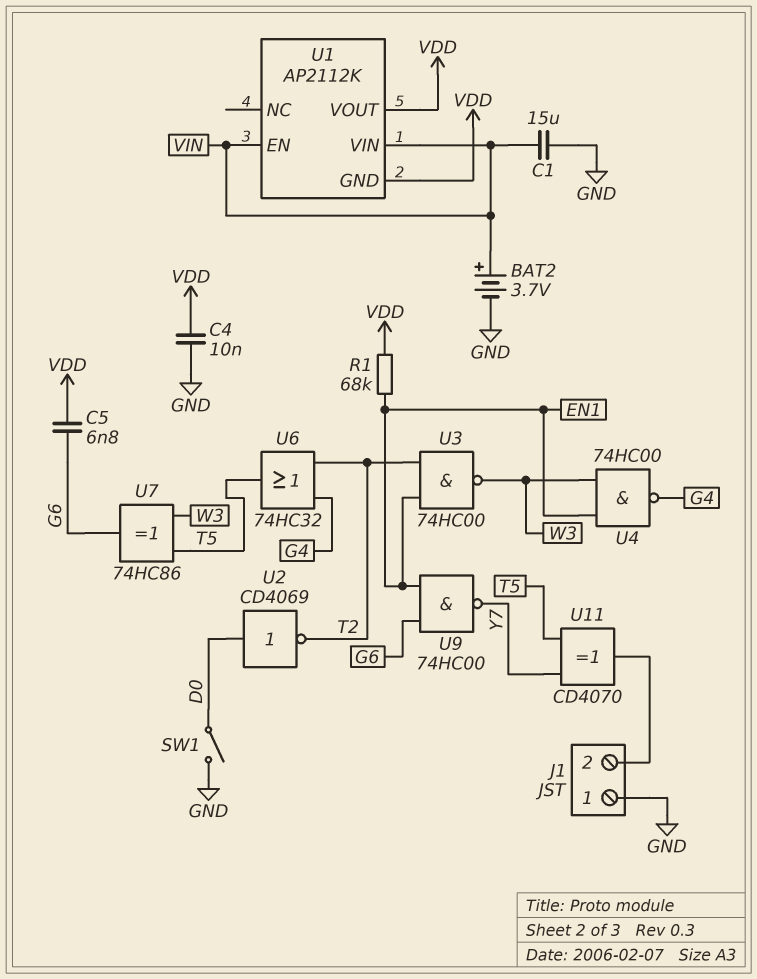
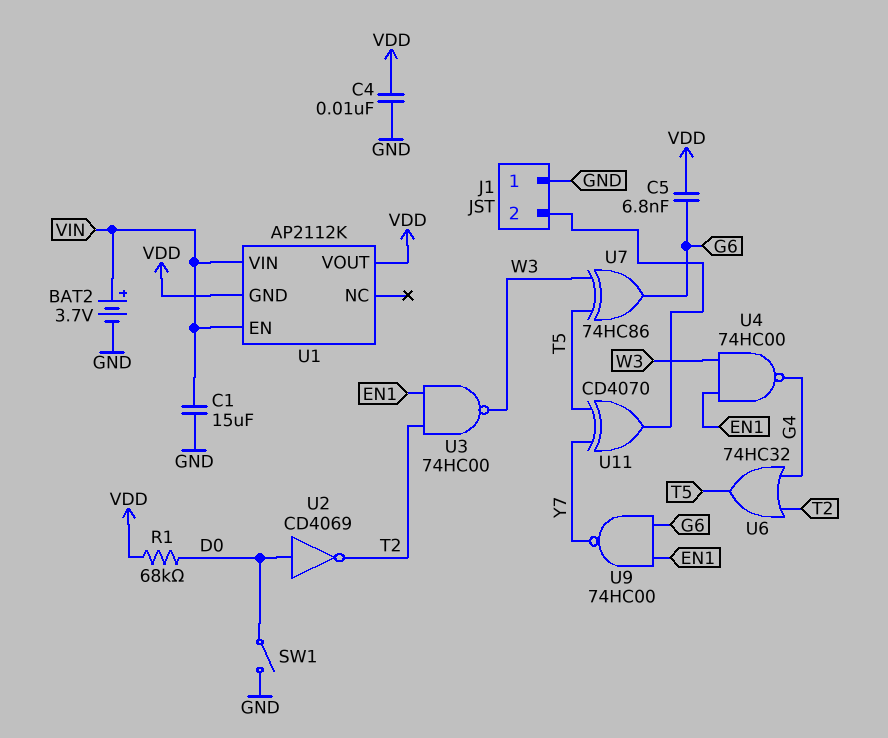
R1: 68k (EN1, VDD) -> 68k (D0, VDD)

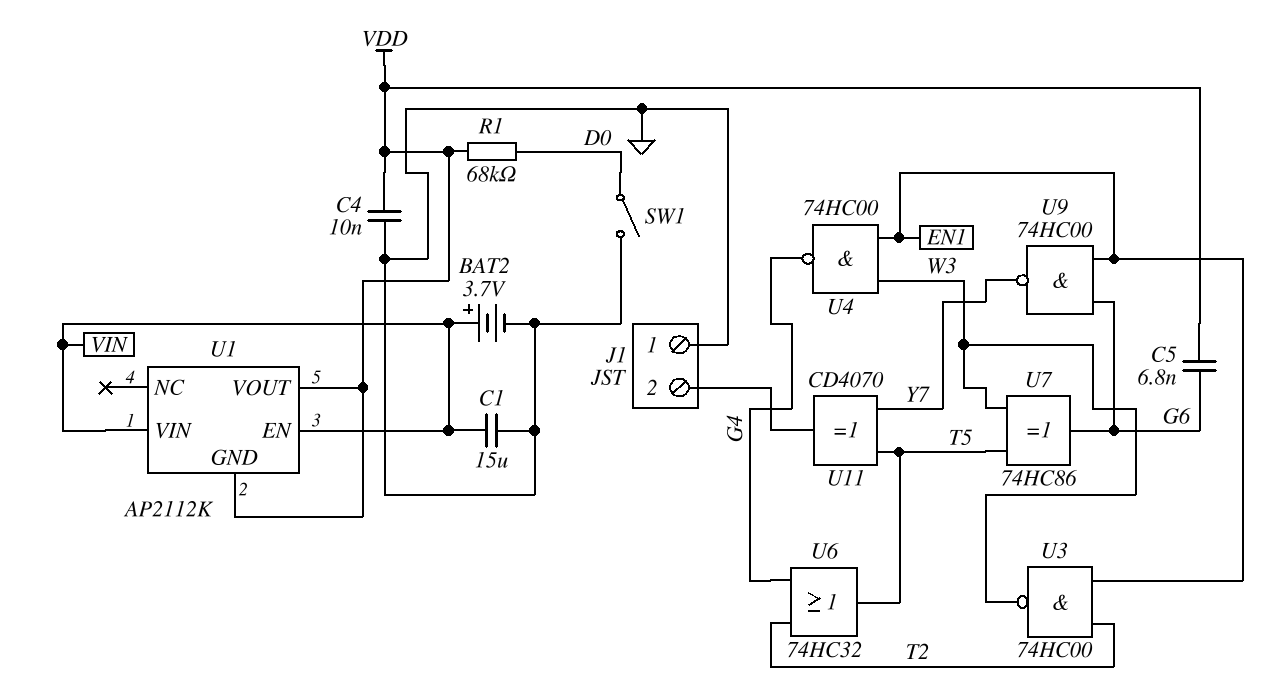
U2: NOT CD4069 (in D0, out T2) -> none

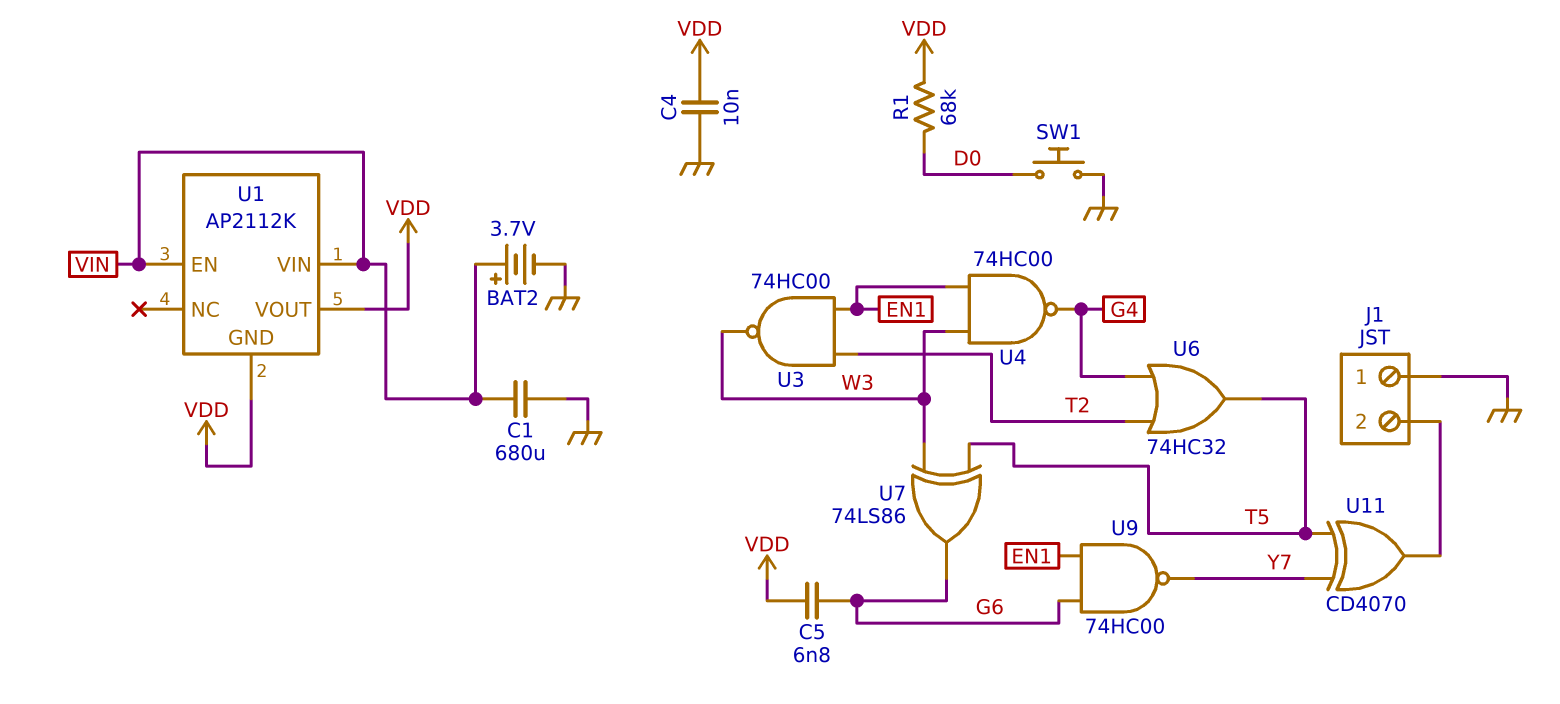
C1: 15uF (GND, VIN) -> 680uF (GND, VIN)
SW1: switch (D0, GND) -> button (D0, GND)
U7: XOR 74HC86 (in T5, in W3, out G6) -> XOR 74LS86 (in T5, in W3, out G6)

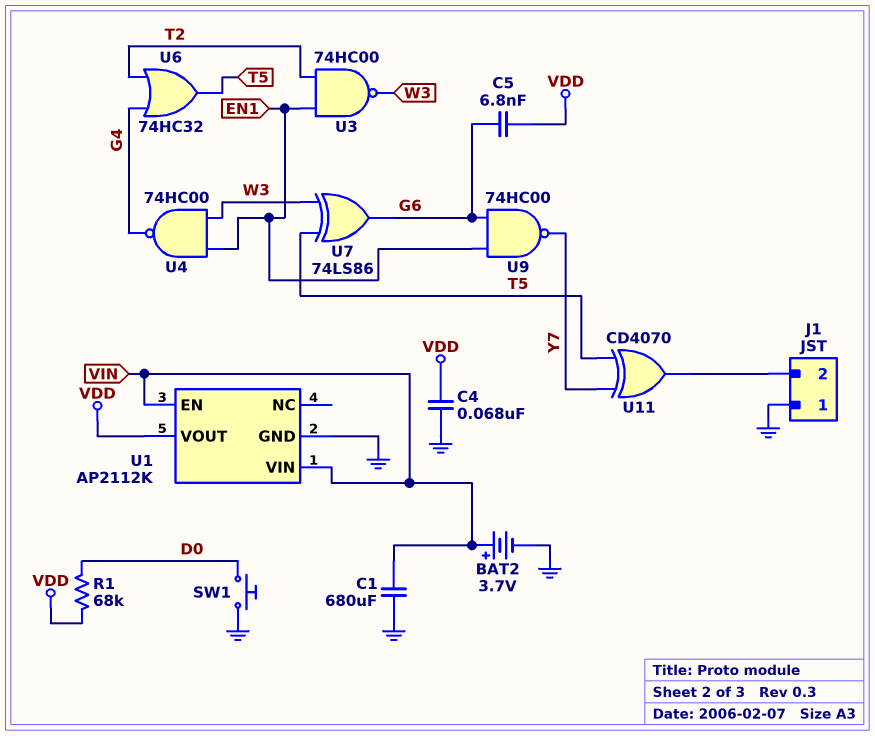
C4: 10nF (GND, VDD) -> 68nF (GND, VDD)
U1 pin GND: VDD -> GND

